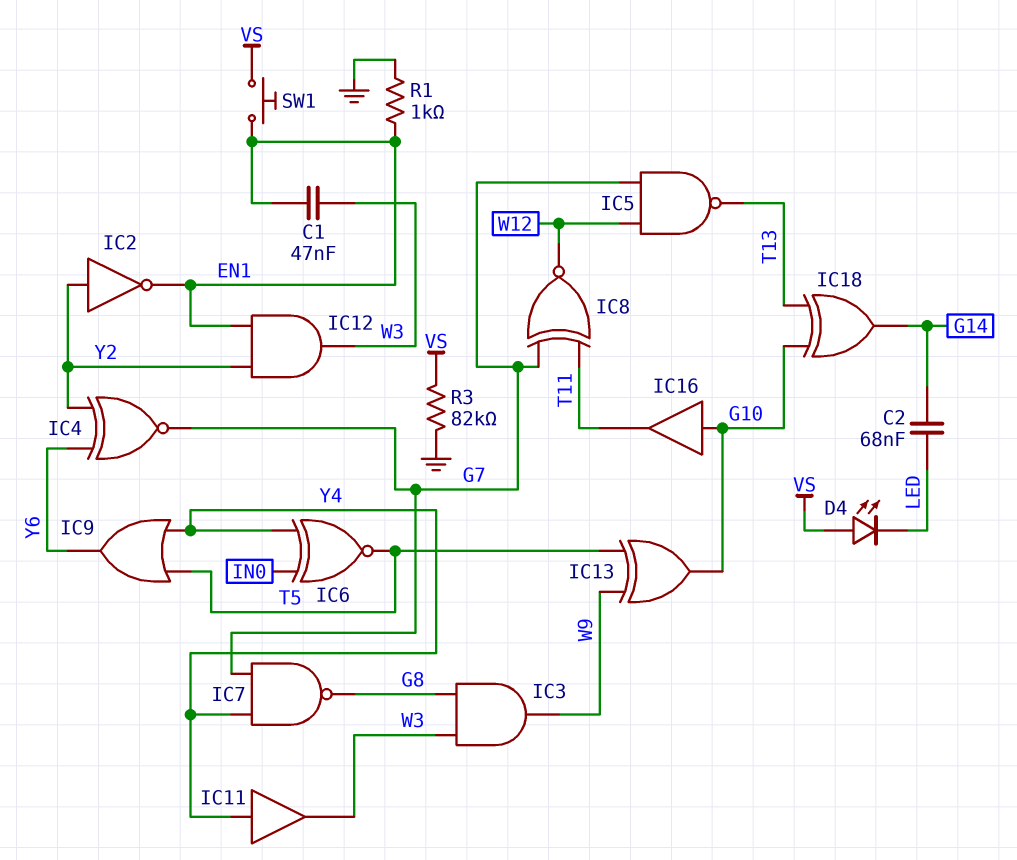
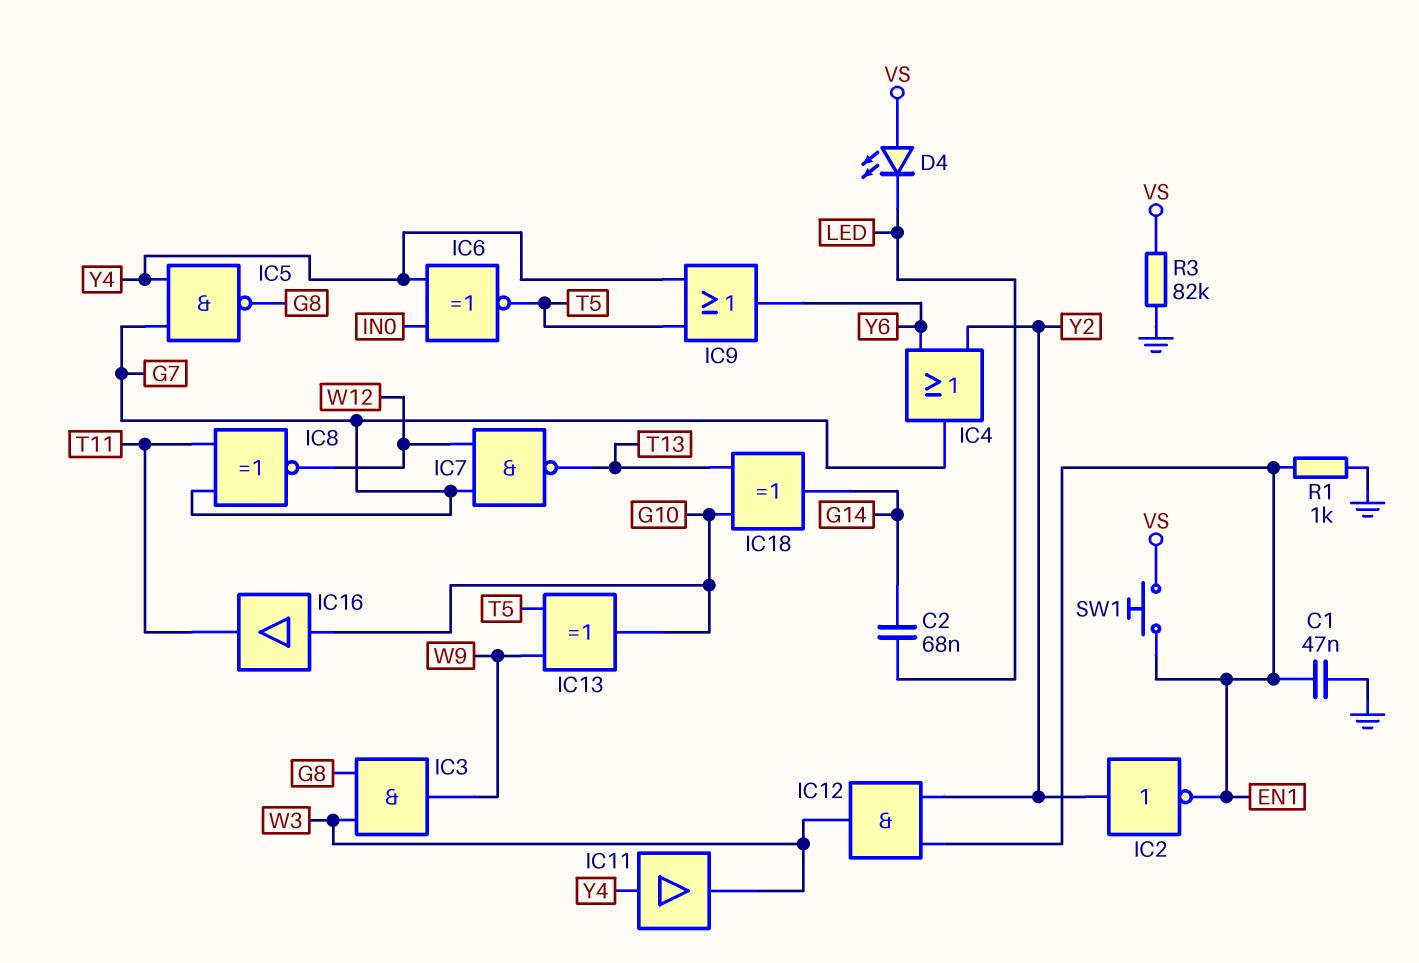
C1: 47nF (EN1, W3) -> 47nF (EN1, GND)
IC4: XNOR (in Y2, in Y6, out G7) -> OR (in Y2, in Y6, out G7)
IC5: NAND (in G7, in W12, out T13) -> NAND (in G7, in Y4, out G8)
IC7: NAND (in G7, in Y4, out G8) -> NAND (in G7, in W12, out T13)

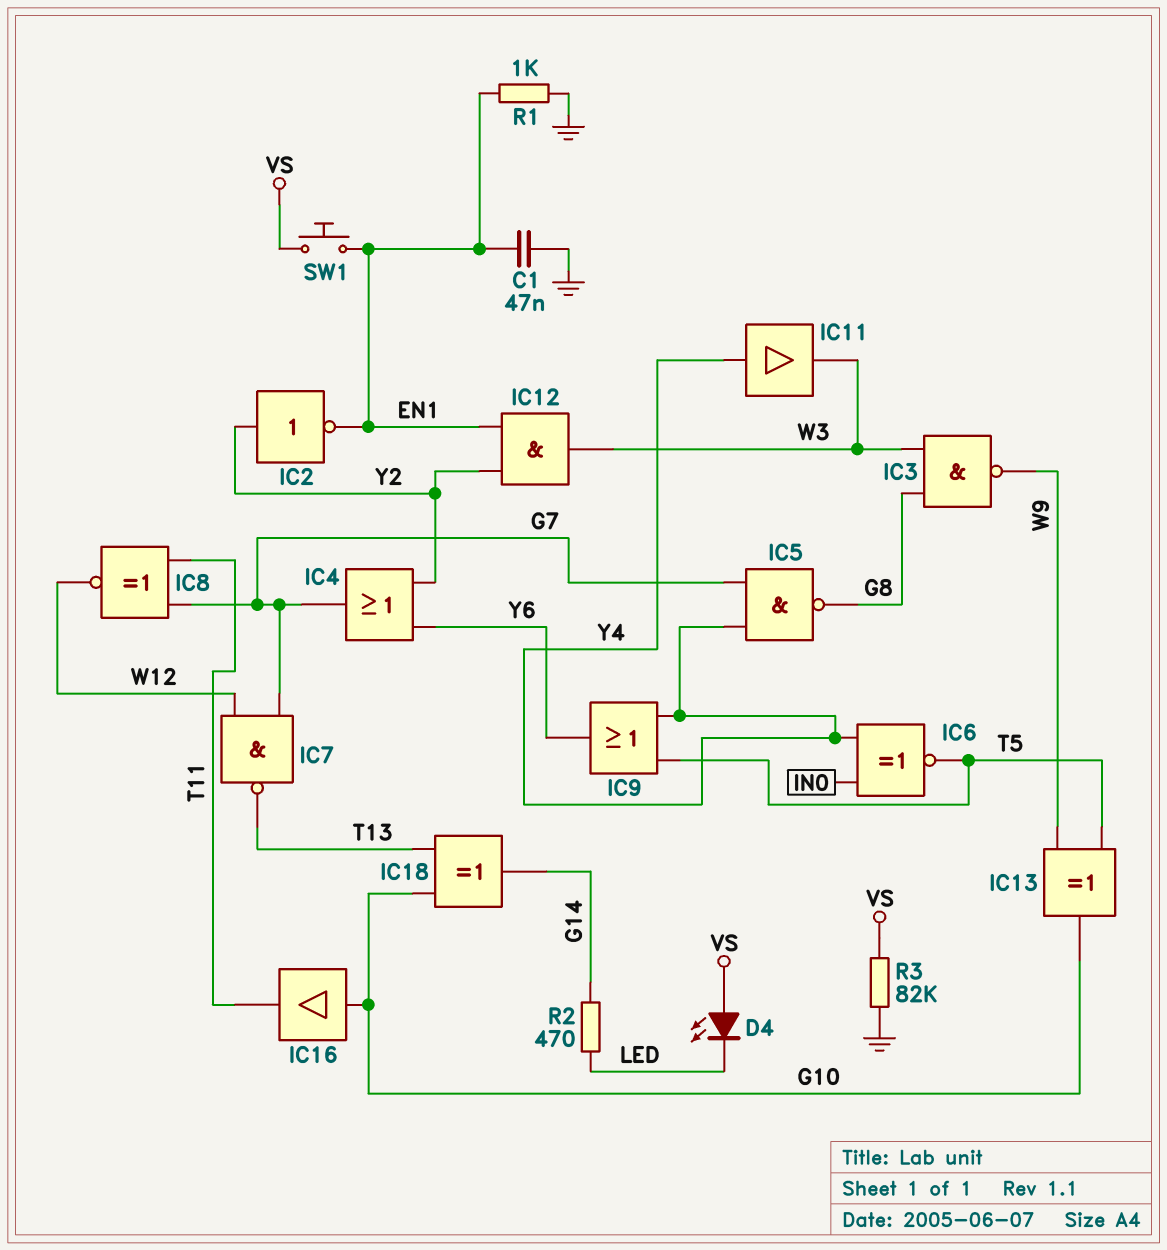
C2: 68nF (G14, LED) -> none
IC3: AND (in G8, in W3, out W9) -> NAND (in G8, in W3, out W9)
R2: none -> 470 (G14, LED)

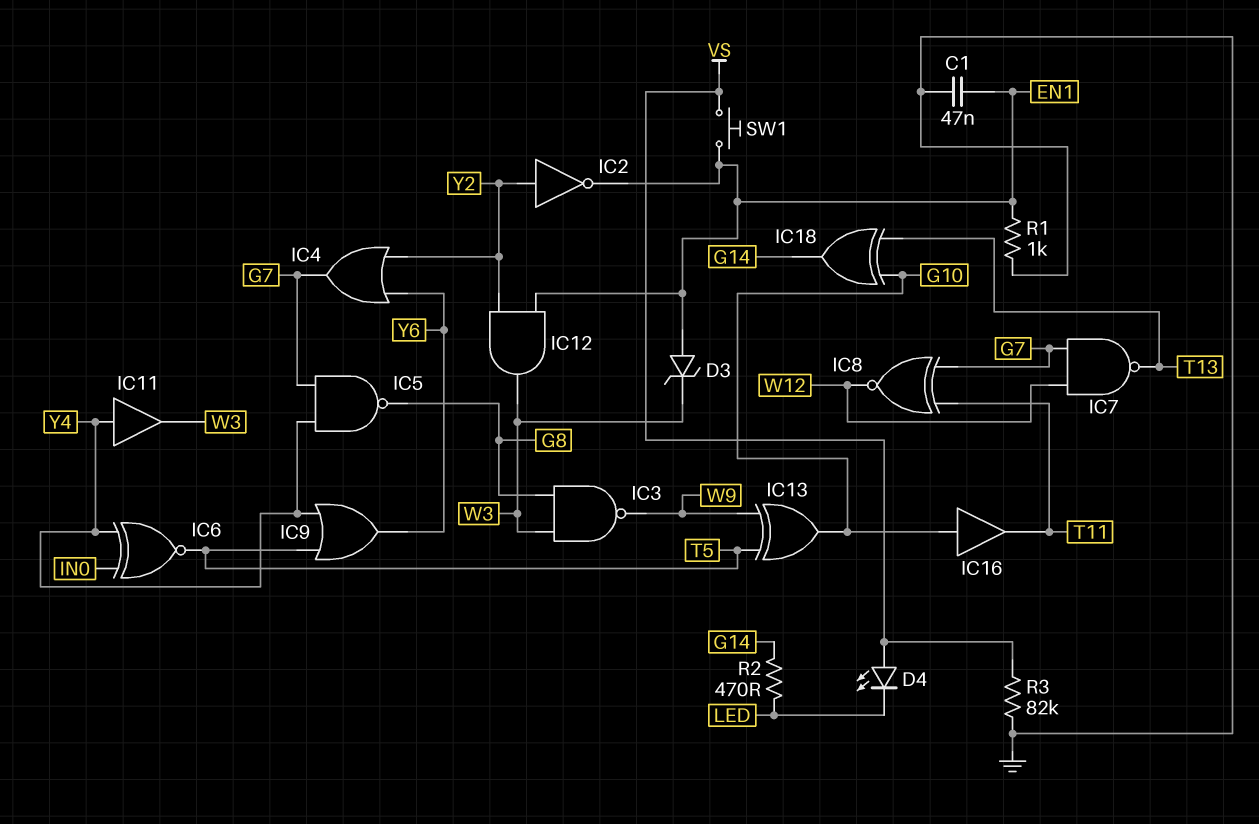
D3: none -> zener (A EN1, K W3)

